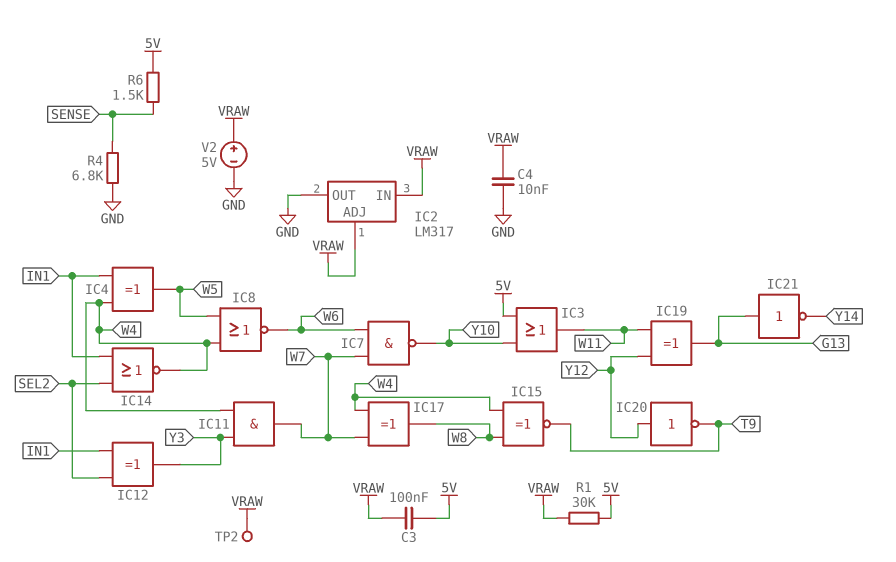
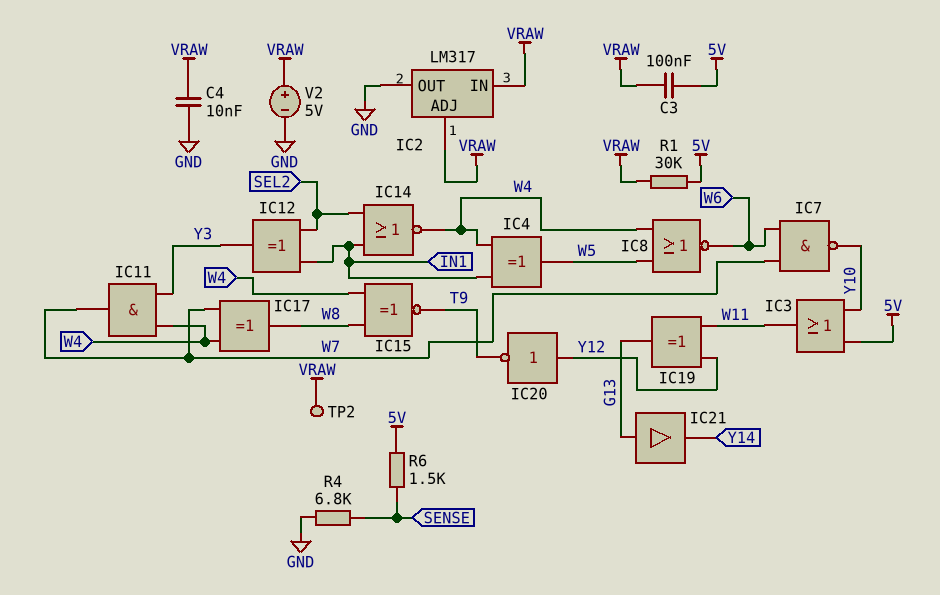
IC21: NOT (in G13, out Y14) -> buffer (in G13, out Y14)

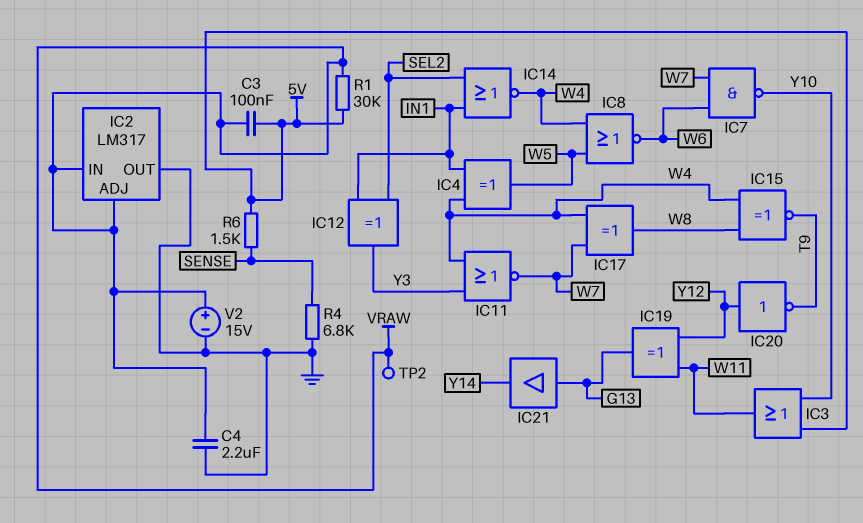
C4: 10nF (GND, VRAW) -> 2.2uF (GND, VRAW)
IC11: AND (in W4, in Y3, out W7) -> NOR (in W4, in Y3, out W7)
V2: 5V (plus VRAW, minus GND) -> 15V (plus VRAW, minus GND)

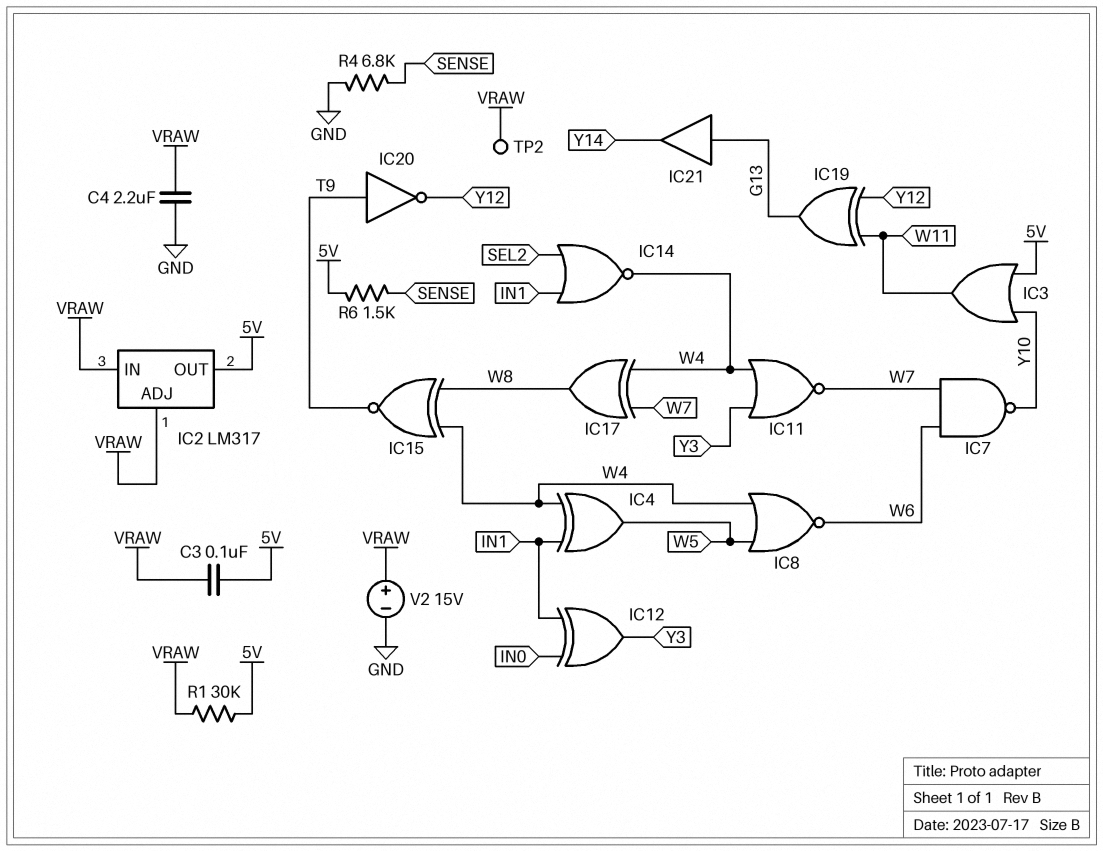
IC2 pin OUT: GND -> 5V
IC12: XOR (in IN1, in SEL2, out Y3) -> XOR (in IN0, in IN1, out Y3)
IC20: NOT (in Y12, out T9) -> NOT (in T9, out Y12)

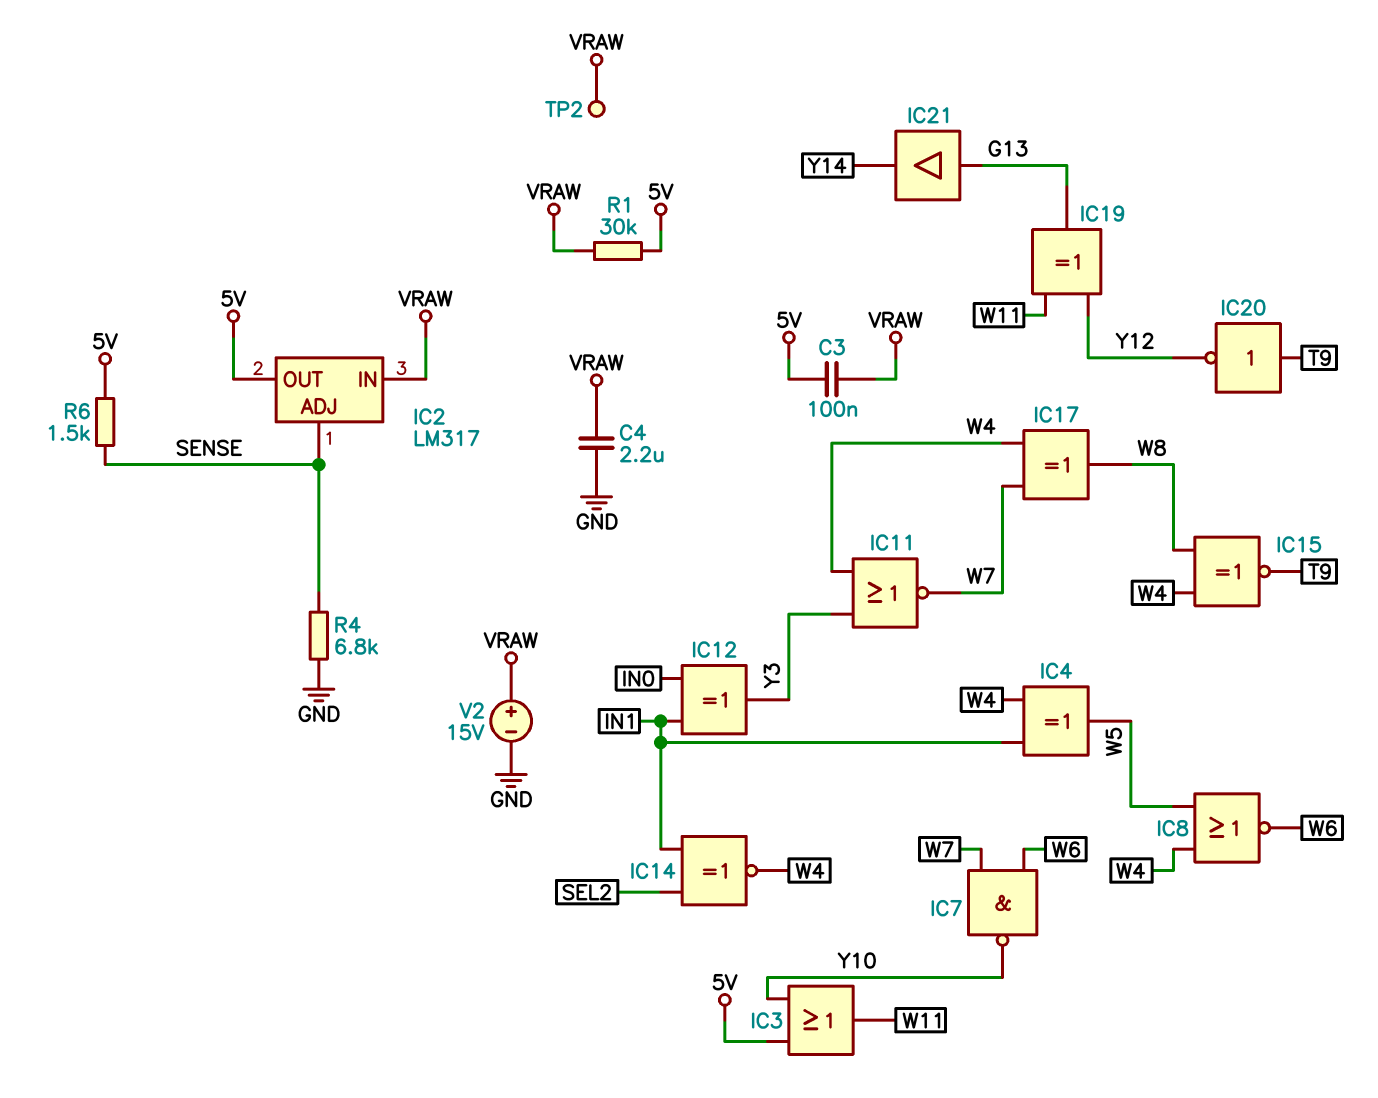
IC2 pin ADJ: VRAW -> SENSE
IC14: NOR (in IN1, in SEL2, out W4) -> XNOR (in IN1, in SEL2, out W4)

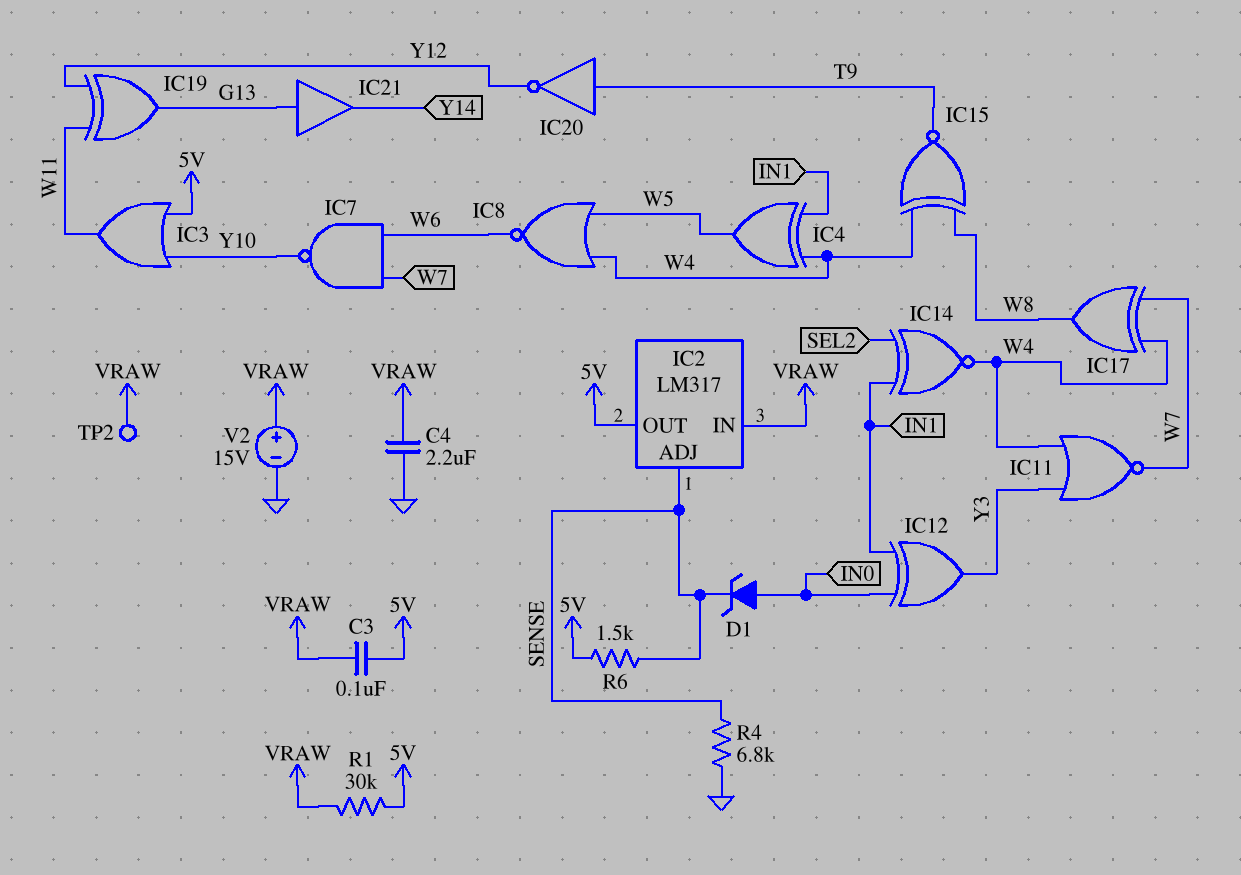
D1: none -> zener (A IN0, K SENSE)

